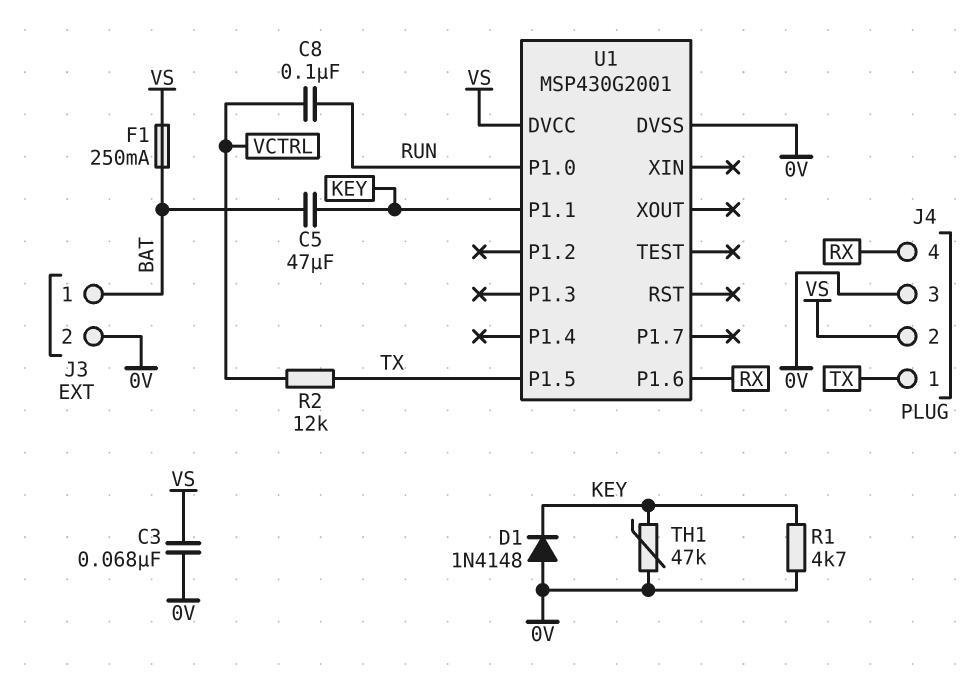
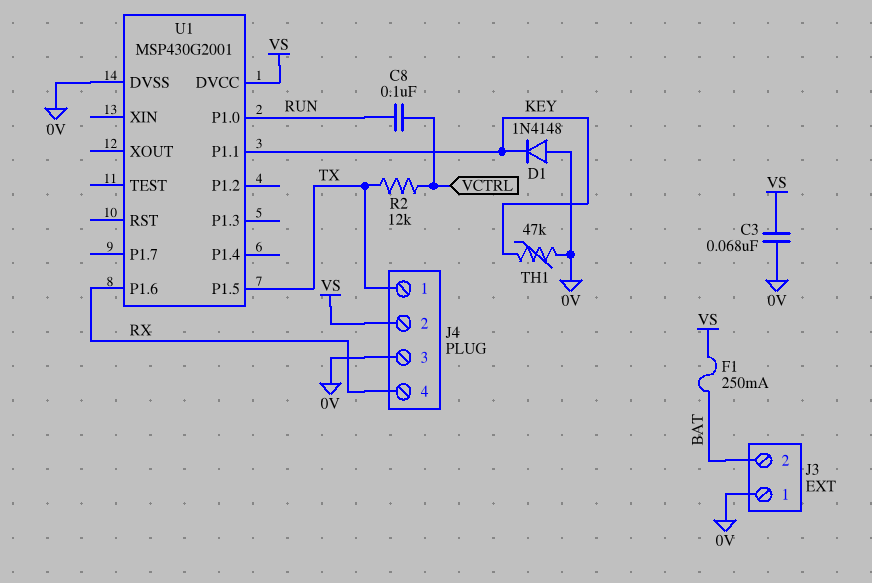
C5: 47uF (BAT, KEY) -> none
J3 pin 1: BAT -> 0V
J3 pin 2: 0V -> BAT
R1: 4.7k (0V, KEY) -> none

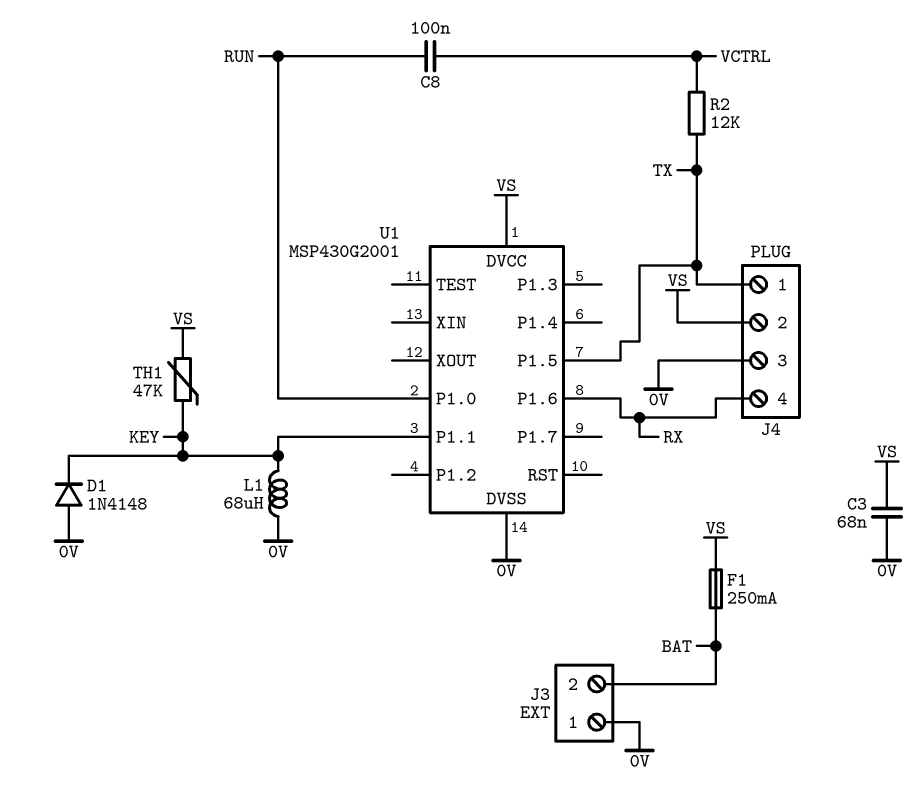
L1: none -> 68uH (0V, KEY)
TH1: 47k (0V, KEY) -> 47k (KEY, VS)

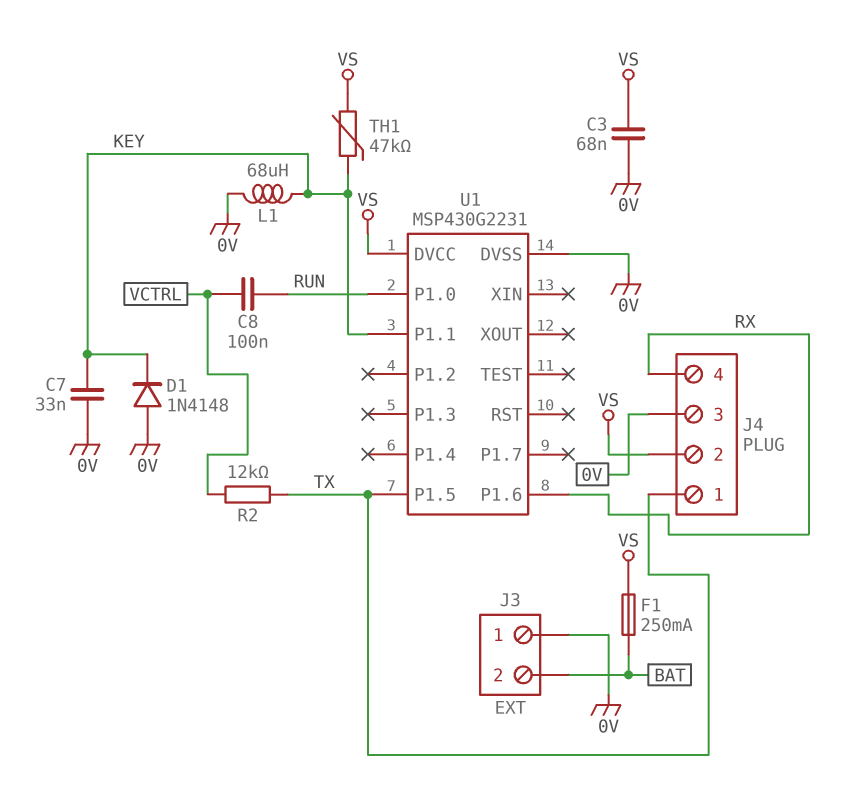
C7: none -> 33nF (0V, KEY)
U1: MSP430G2001 -> MSP430G2231

